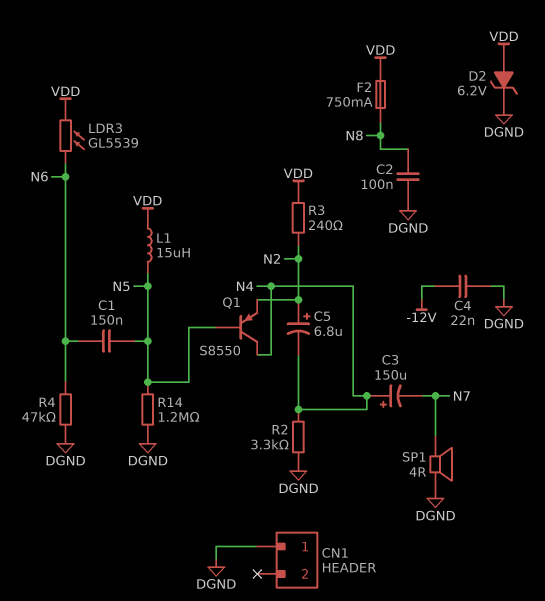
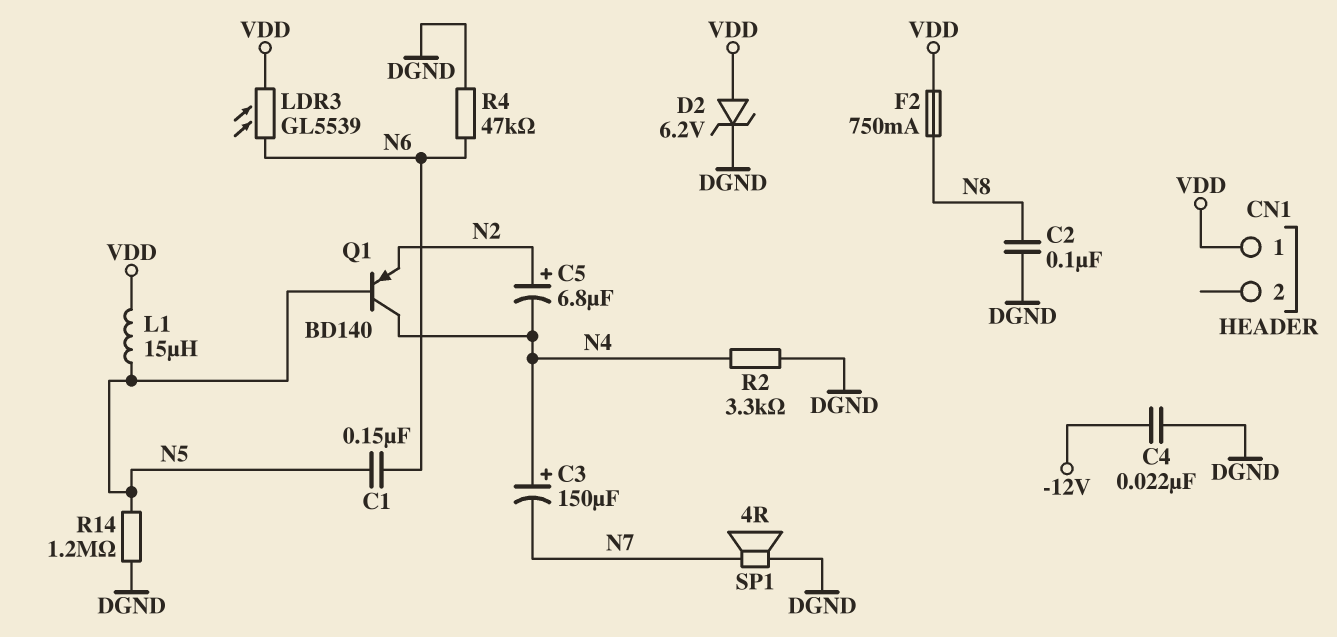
CN1 pin 1: DGND -> VDD
Q1: PNP S8550 (B N5, C N4, E N2) -> PNP BD140 (B N5, C N4, E N2)
R3: 240 (N2, VDD) -> none

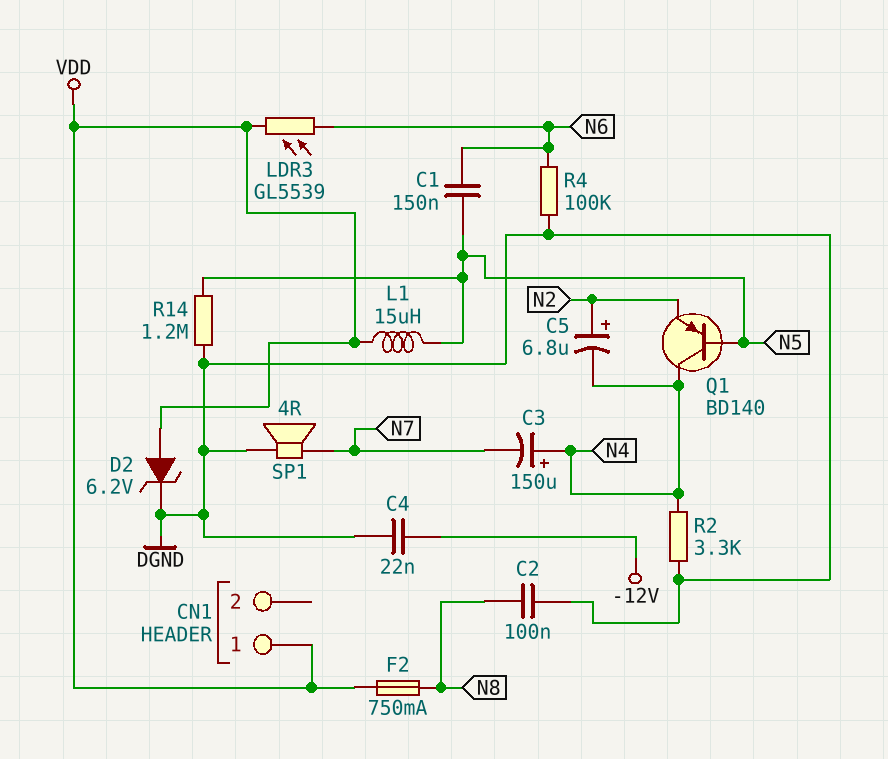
R4: 47k (DGND, N6) -> 100k (DGND, N6)

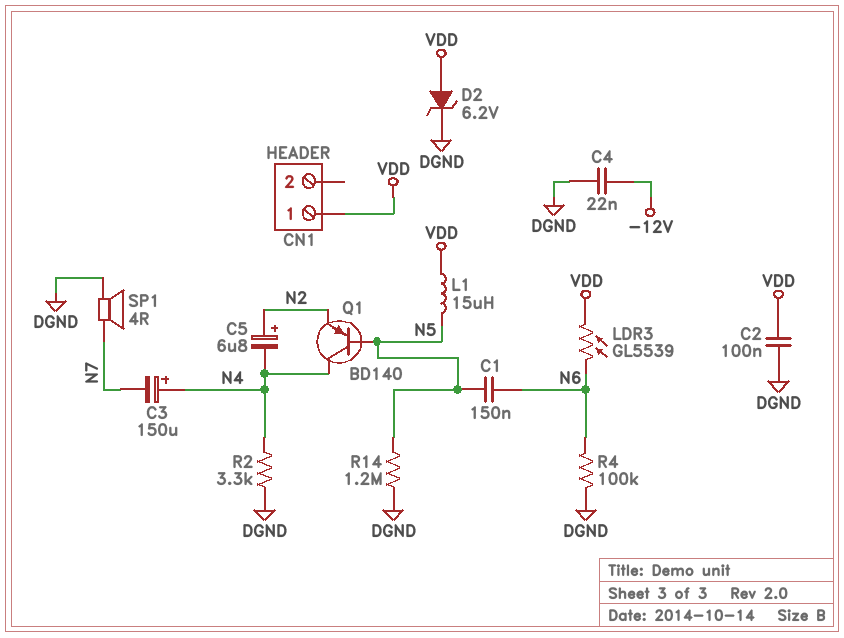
C2: 100nF (DGND, N8) -> 100nF (DGND, VDD)
F2: 750mA (N8, VDD) -> none

